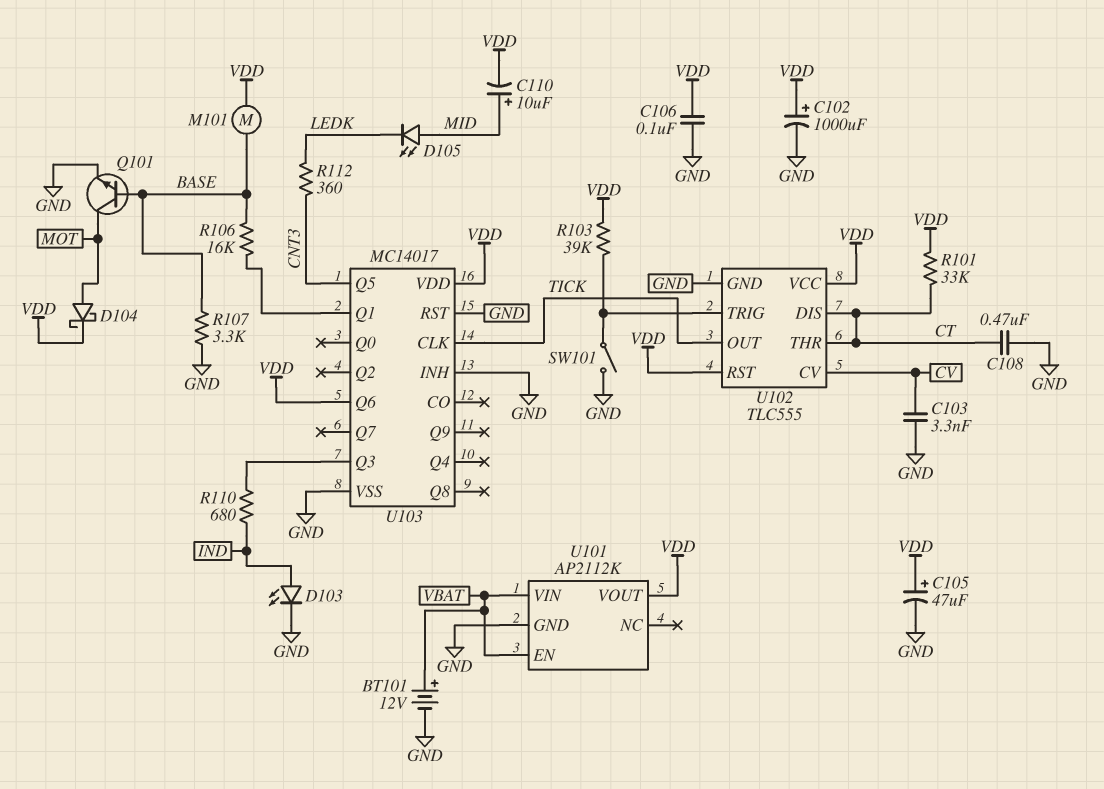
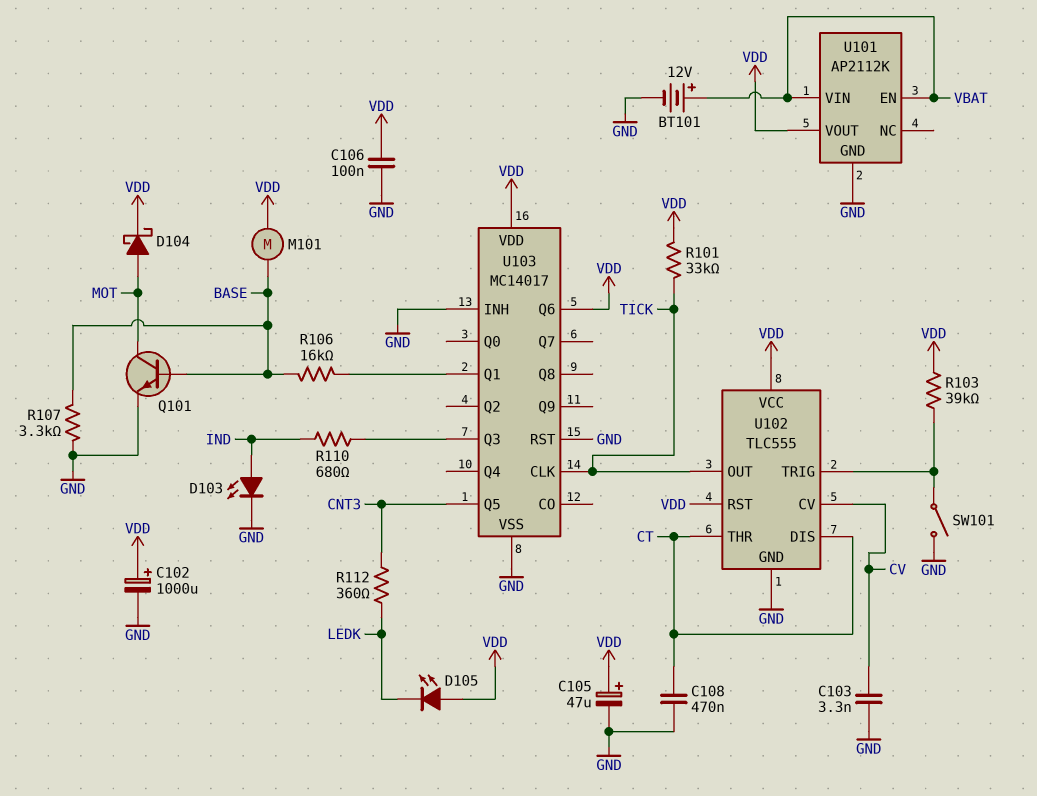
C110: 10uF (plus MID, minus VDD) -> none
D105: LED (A MID, K LEDK) -> LED (A VDD, K LEDK)
R101: 33k (CT, VDD) -> 33k (TICK, VDD)

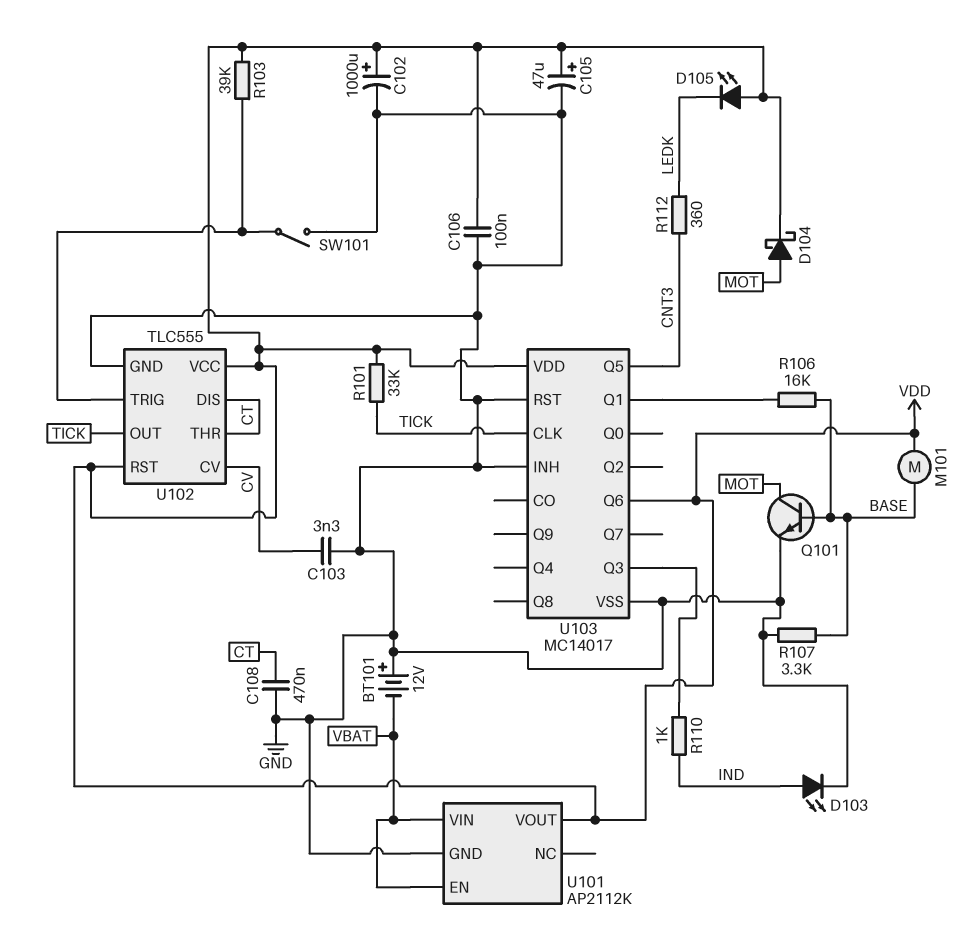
BT101: 12V (plus VBAT, minus GND) -> 12V (plus GND, minus VBAT)
R110: 680 (IND, U103/Q3) -> 1k (IND, U103/Q3)

